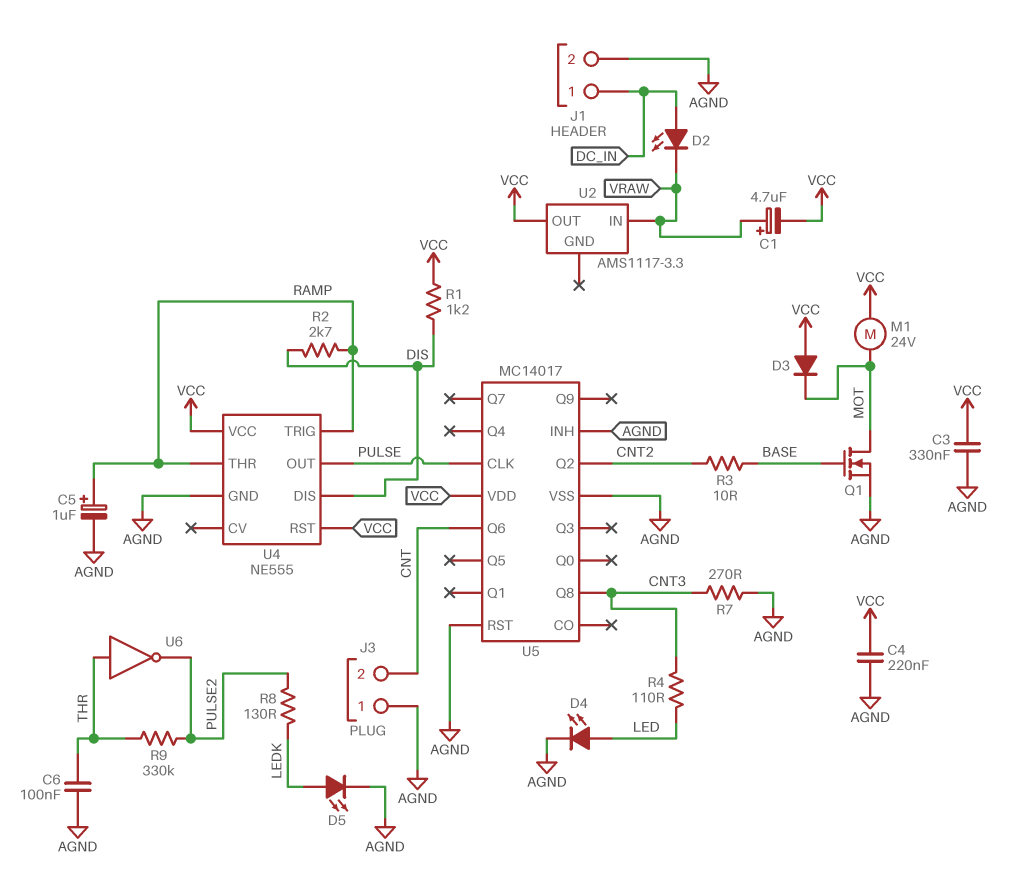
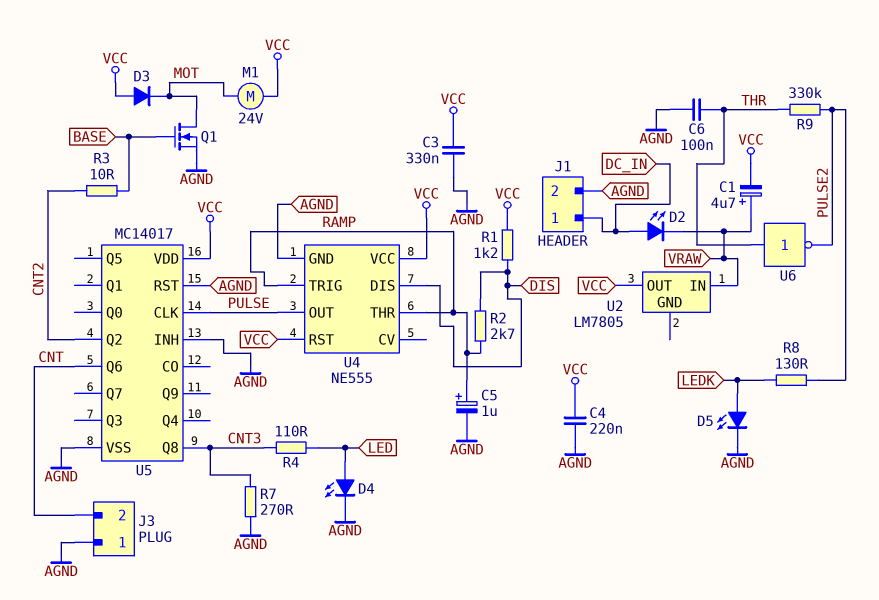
U2: AMS1117-3.3 -> LM7805

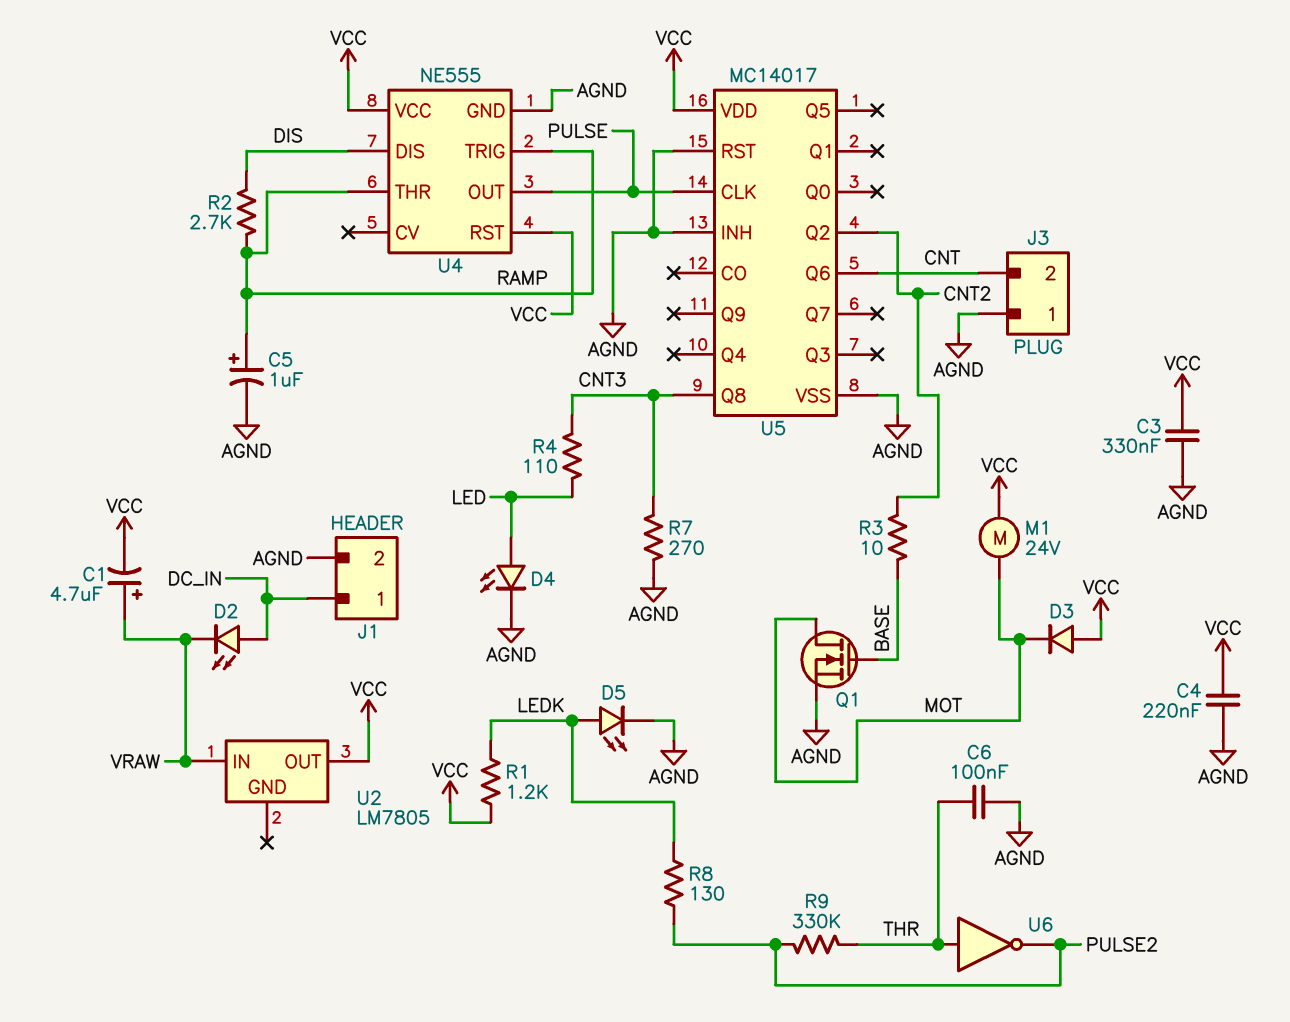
R1: 1.2k (DIS, VCC) -> 1.2k (LEDK, VCC)

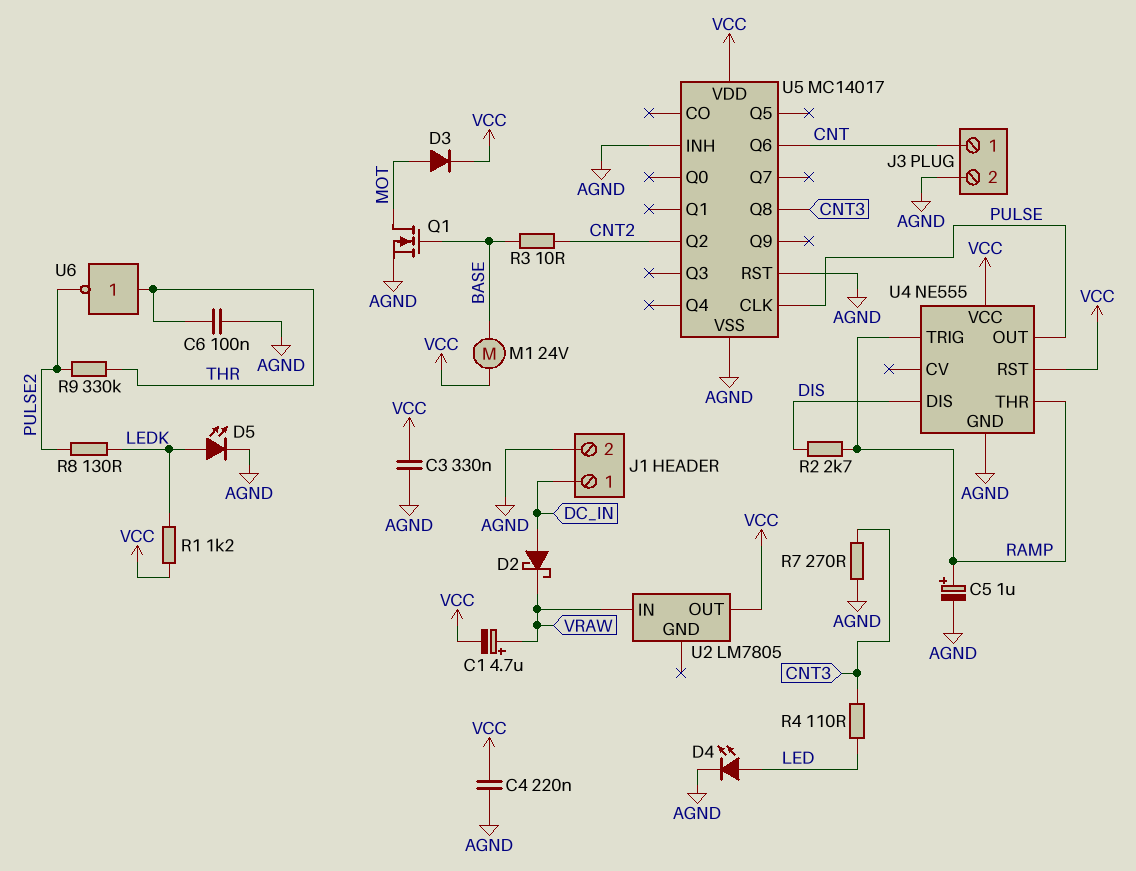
D2: LED (A DC_IN, K VRAW) -> schottky (A DC_IN, K VRAW)
D3: diode (A VCC, K MOT) -> diode (A MOT, K VCC)
J3 pin 1: AGND -> CNT
J3 pin 2: CNT -> AGND
M1: motor 24V (MOT, VCC) -> motor 24V (BASE, VCC)

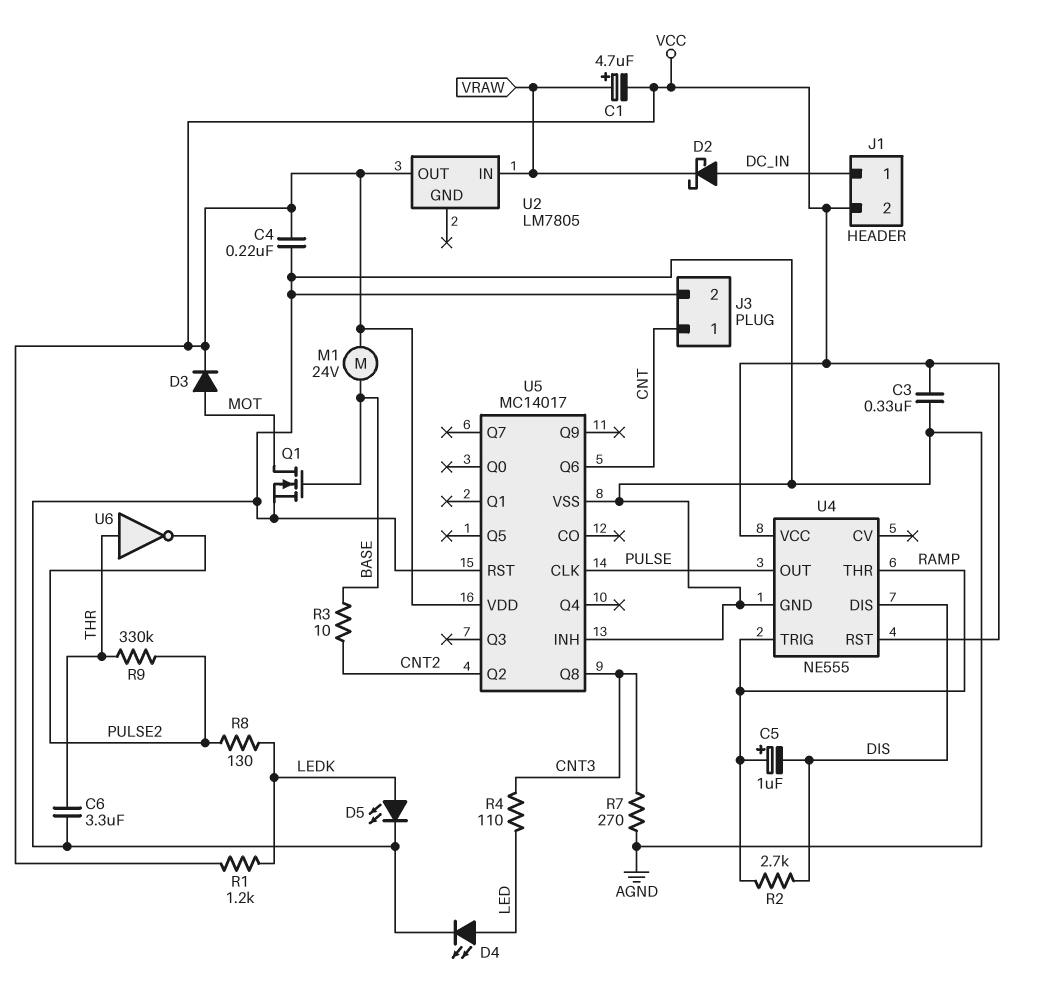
C5: 1uF (plus RAMP, minus AGND) -> 1uF (plus RAMP, minus DIS)
C6: 100nF (AGND, THR) -> 3.3uF (AGND, THR)
J1 pin 2: AGND -> VCC

